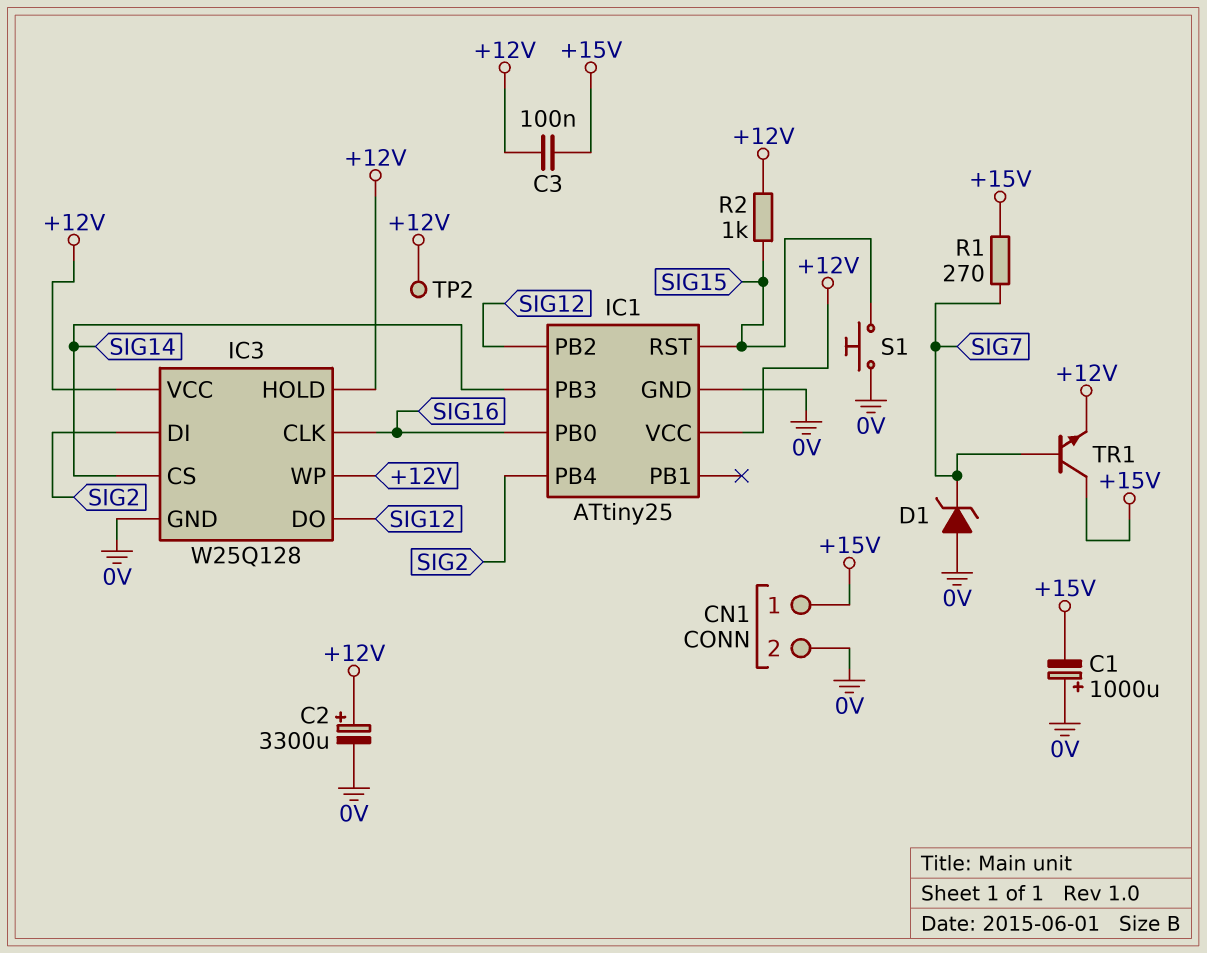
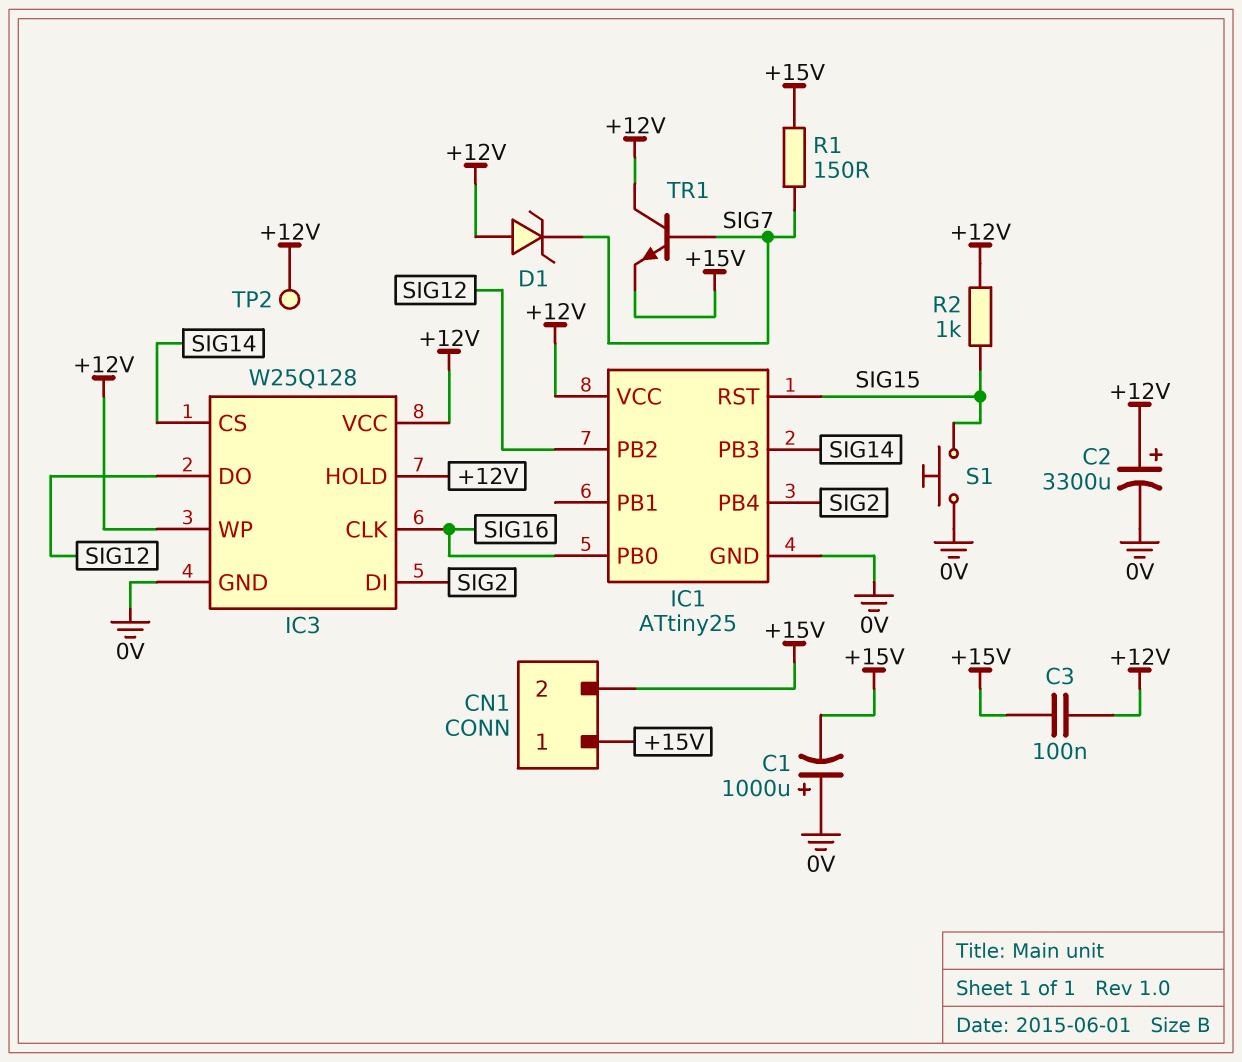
CN1 pin 2: 0V -> +15V
D1: zener (A 0V, K SIG7) -> zener (A +12V, K SIG7)
R1: 270 (+15V, SIG7) -> 150 (+15V, SIG7)
TR1: NPN (B SIG7, C +15V, E +12V) -> NPN (B SIG7, C +12V, E +15V)

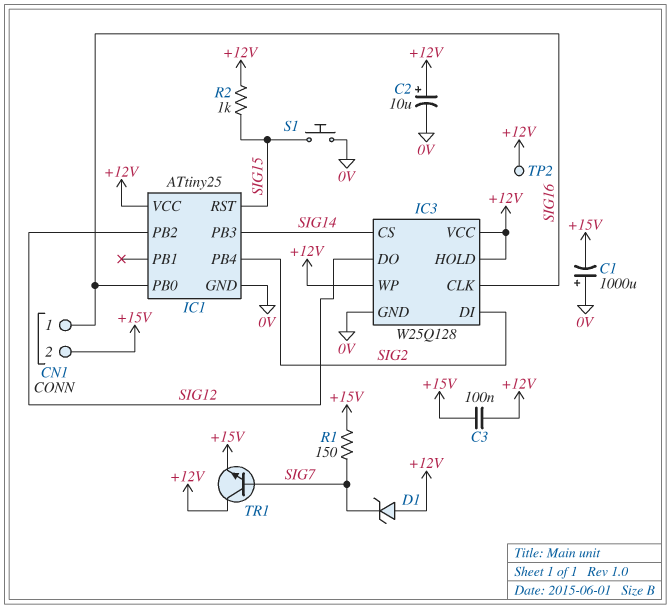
C2: 3300uF (plus +12V, minus 0V) -> 10uF (plus +12V, minus 0V)
CN1 pin 1: +15V -> SIG16

